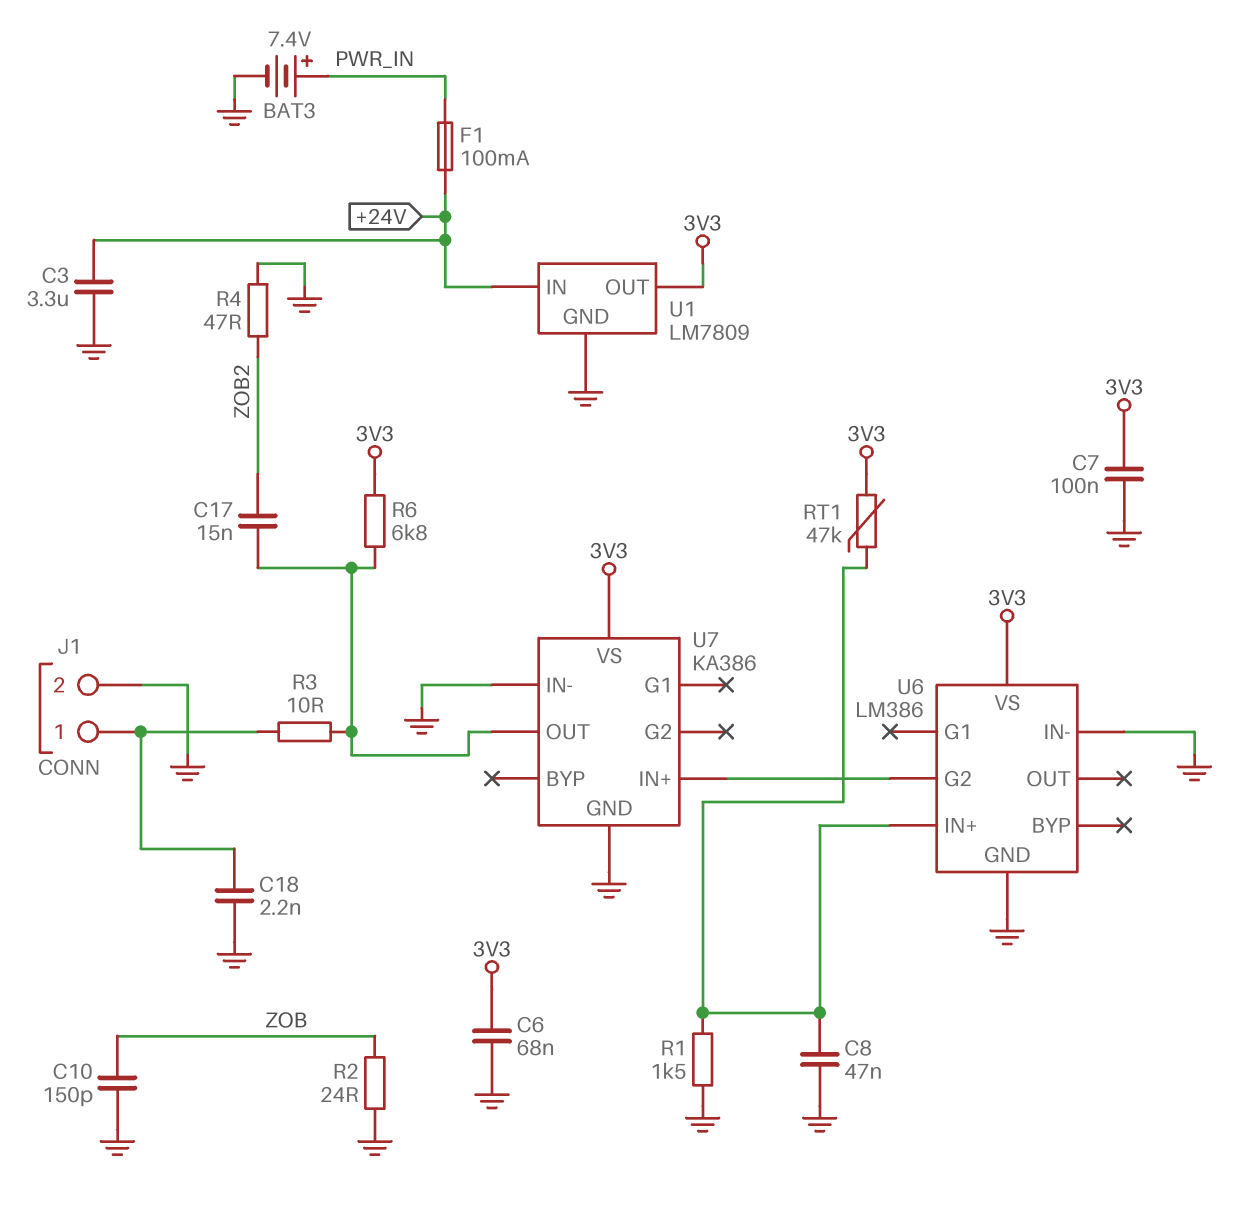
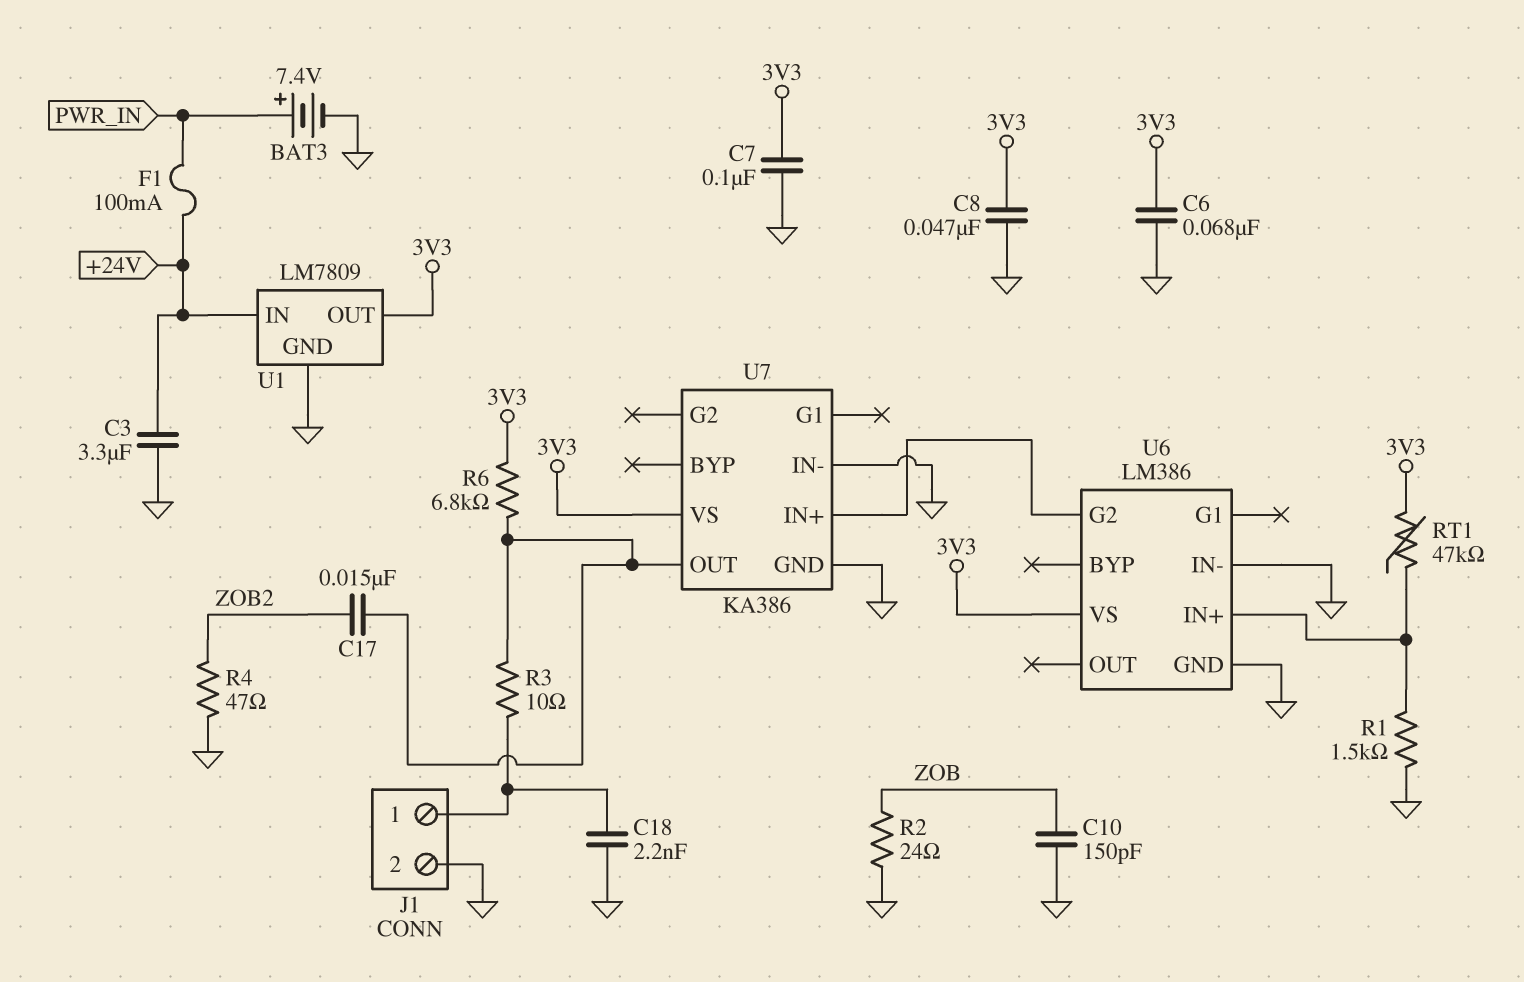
C8: 47nF (GND, U6/IN+) -> 47nF (3V3, GND)

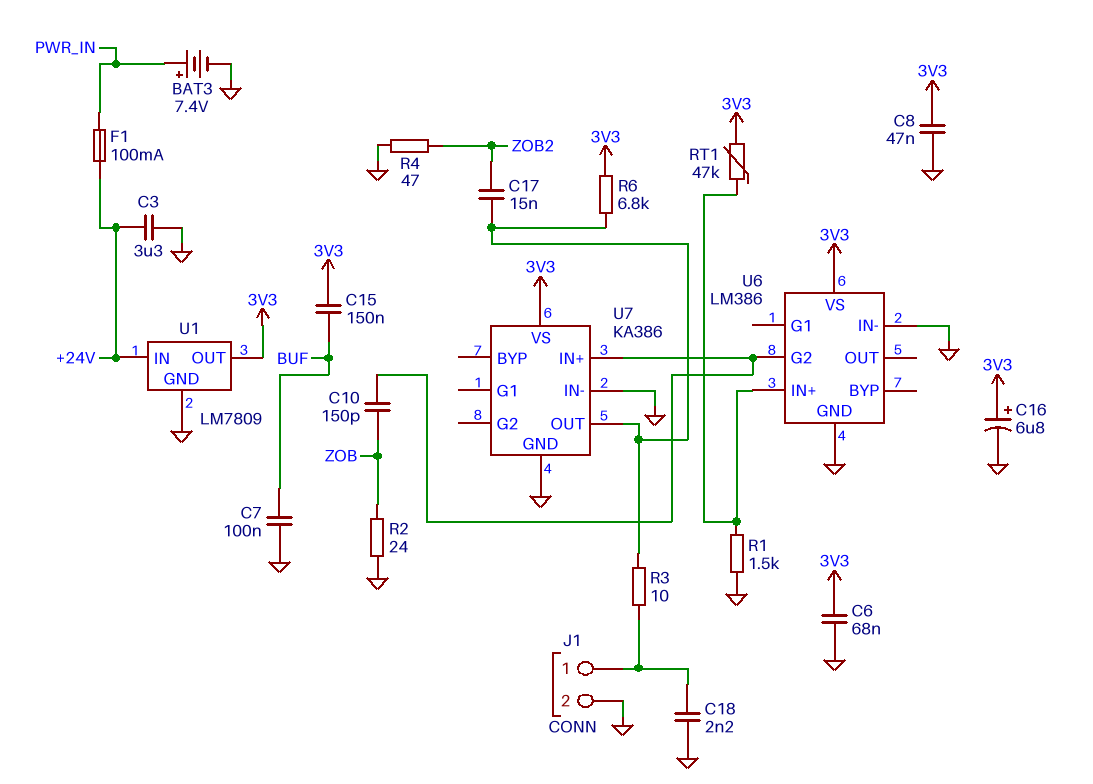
C7: 100nF (3V3, GND) -> 100nF (BUF, GND)
C10: 150pF (GND, ZOB) -> 150pF (U6/G2, ZOB)
C15: none -> 150nF (3V3, BUF)
C16: none -> 6.8uF (plus 3V3, minus GND)

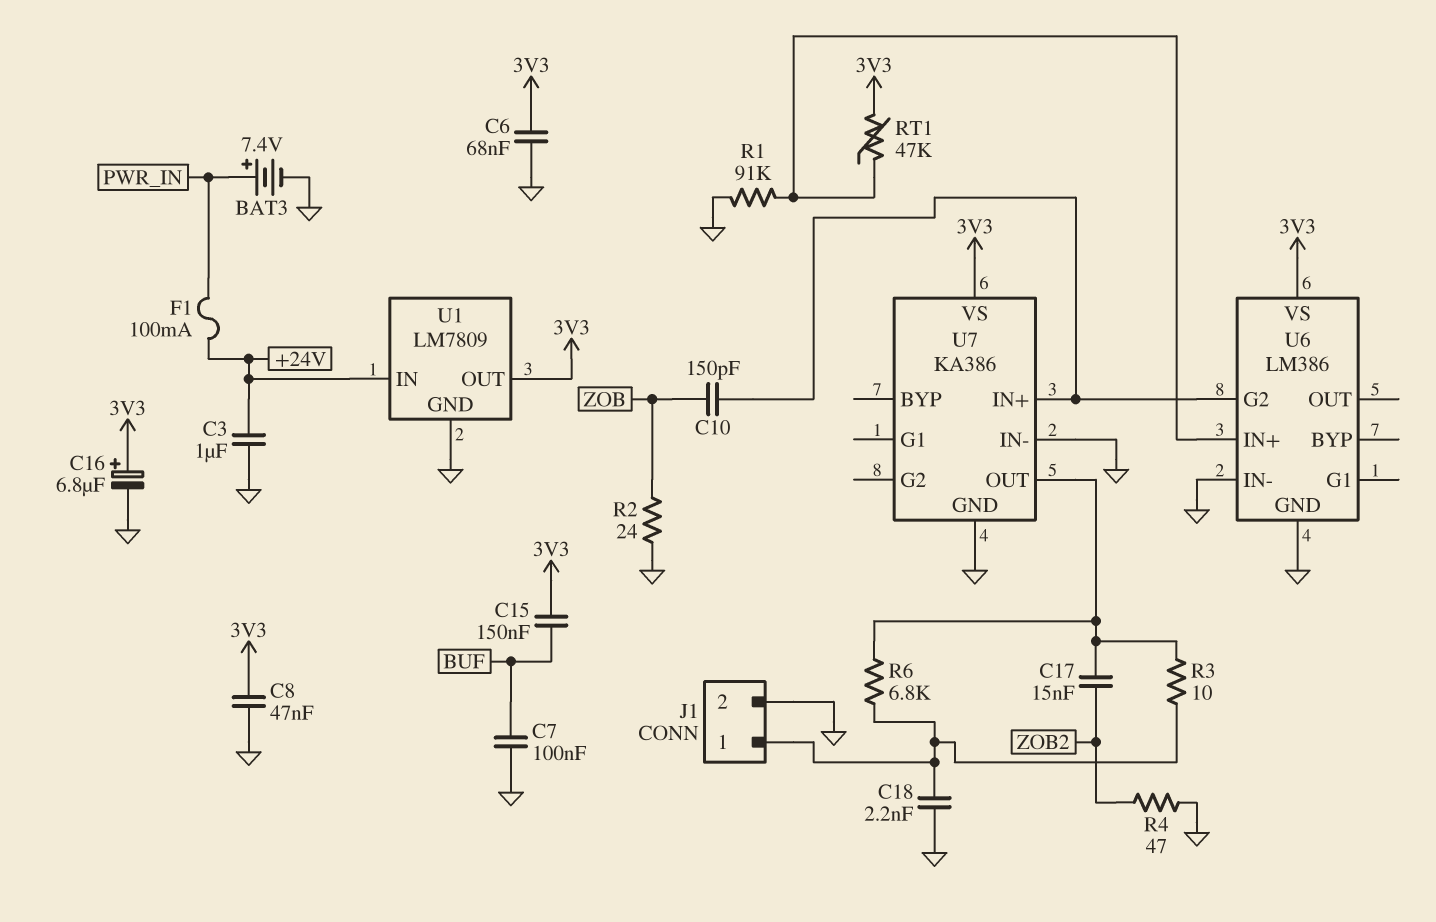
C3: 3.3uF (+24V, GND) -> 1uF (+24V, GND)
R1: 1.5k (GND, U6/IN+) -> 91k (GND, U6/IN+)
R6: 6.8k (3V3, U7/OUT) -> 6.8k (J1/1, U7/OUT)

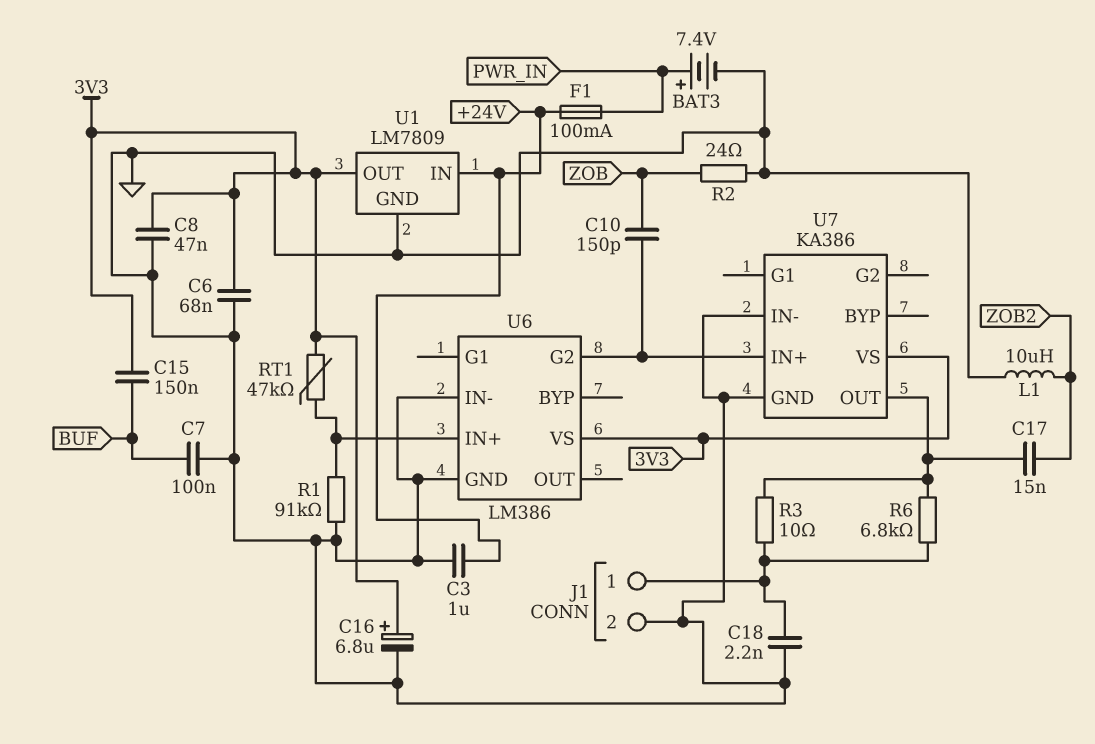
L1: none -> 10uH (GND, ZOB2)
R4: 47 (GND, ZOB2) -> none

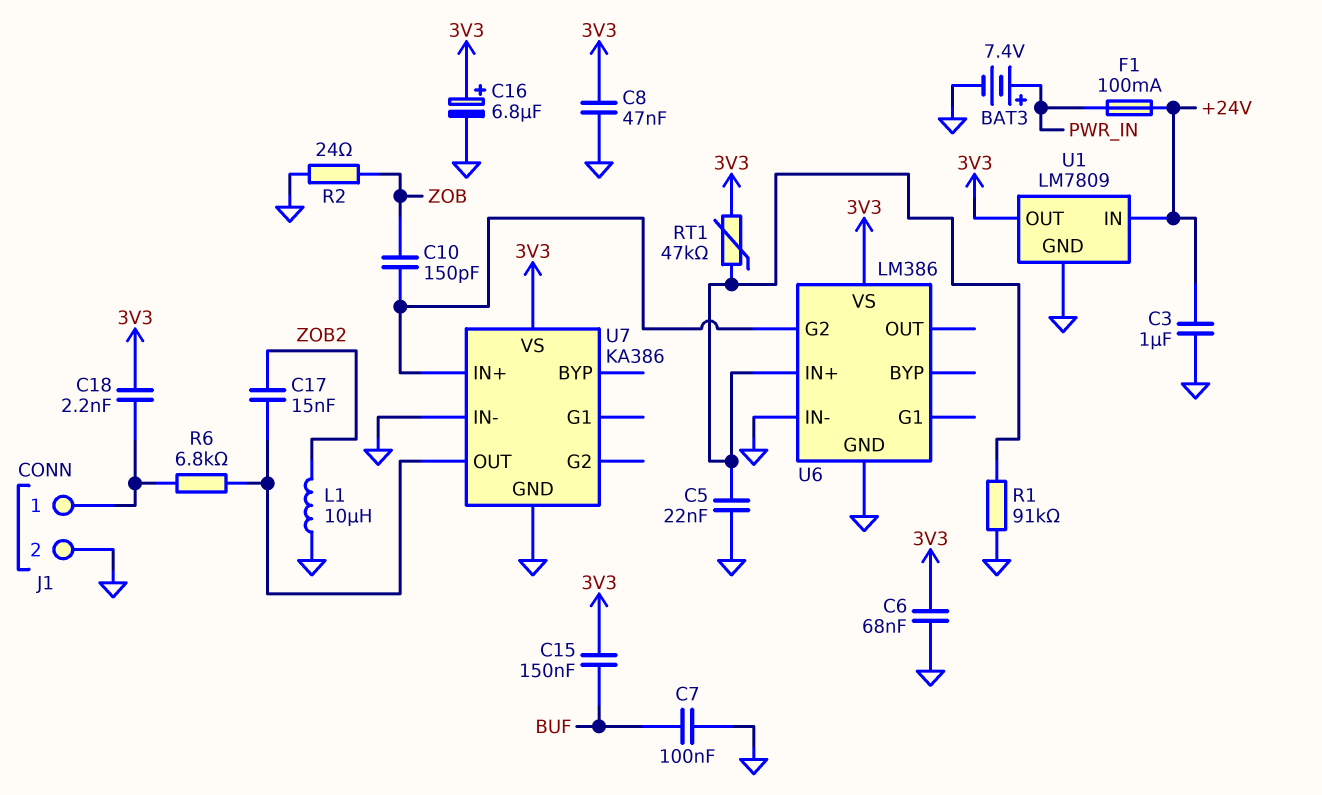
C5: none -> 22nF (GND, U6/IN+)
C18: 2.2nF (GND, J1/1) -> 2.2nF (3V3, J1/1)
R3: 10 (J1/1, U7/OUT) -> none

